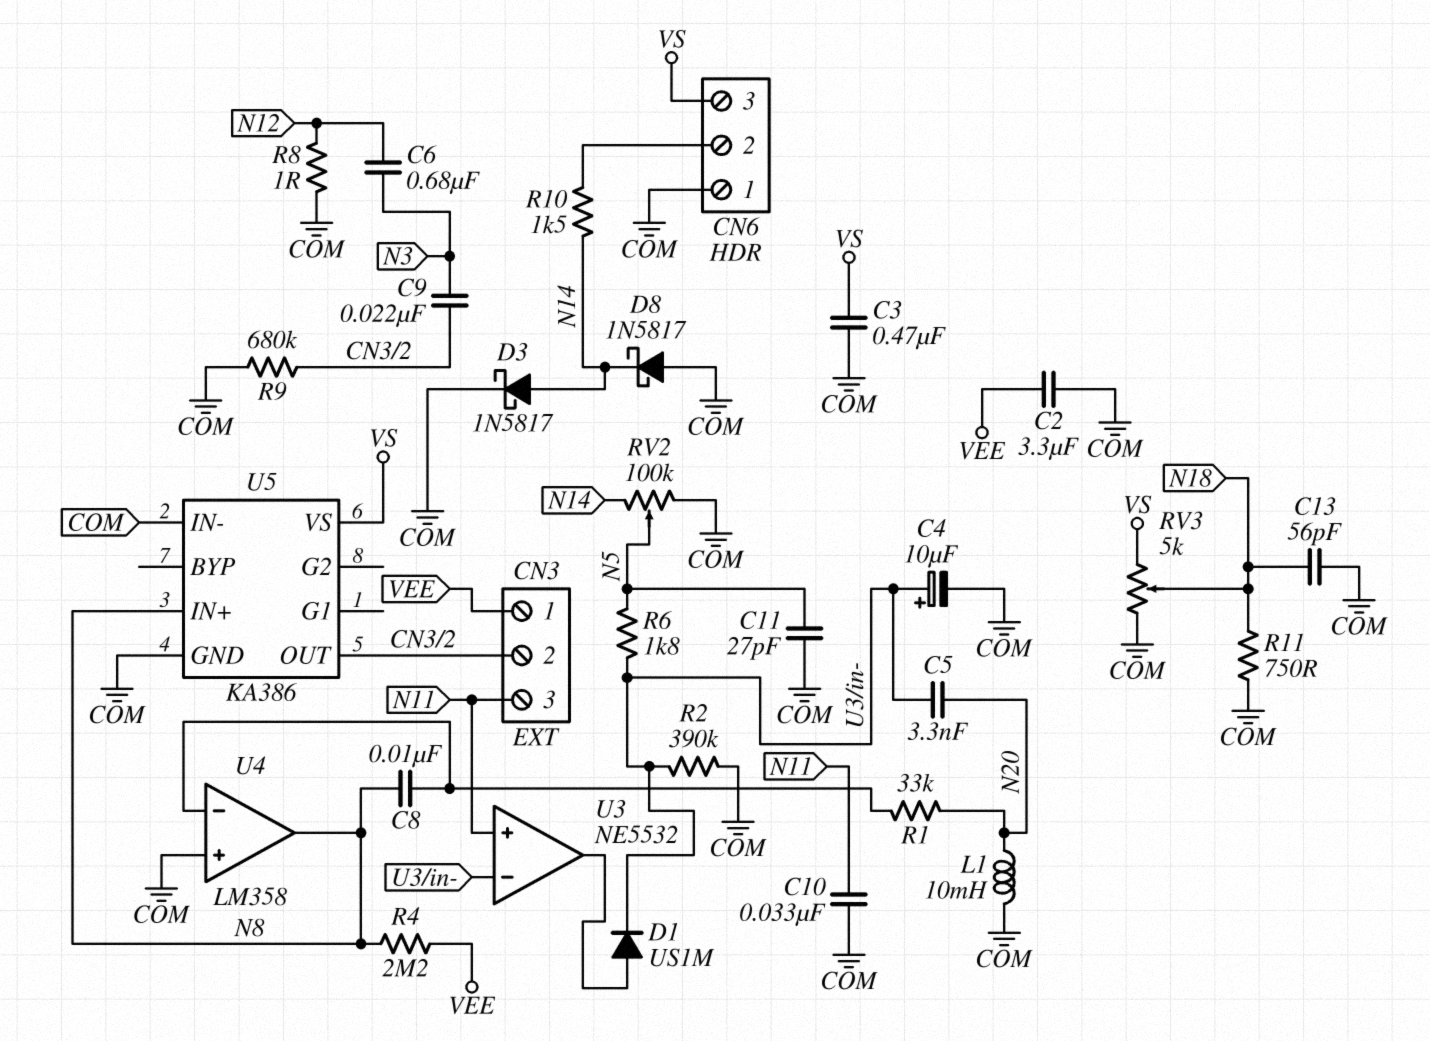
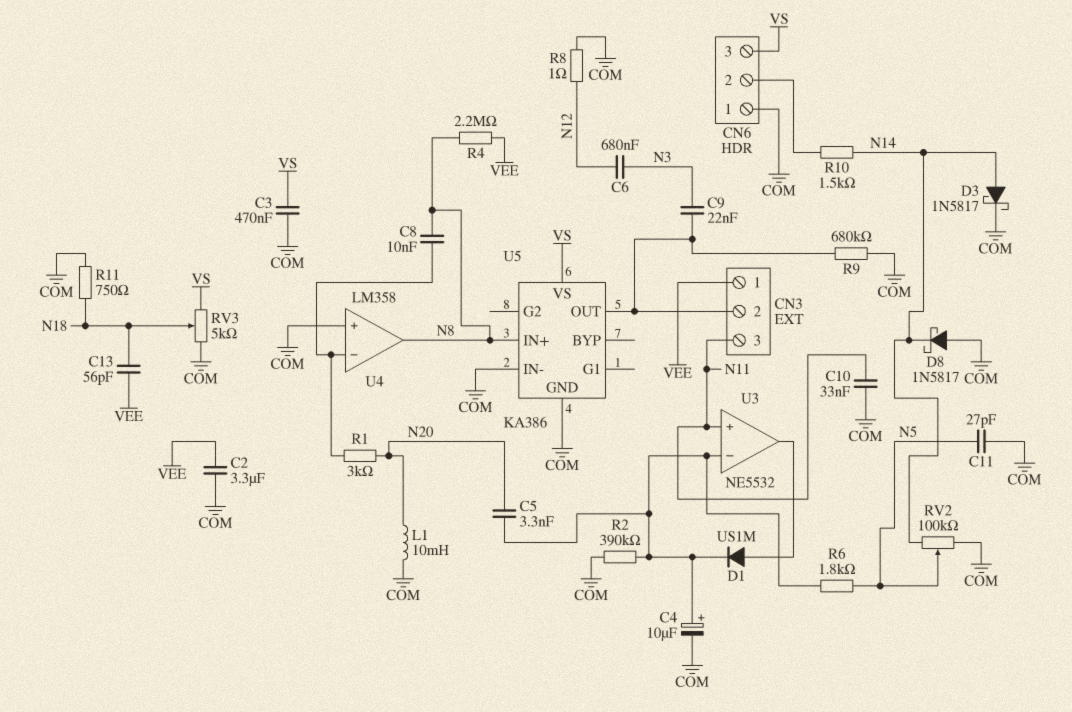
C13: 56pF (COM, N18) -> 56pF (N18, VEE)
R1: 33k (N20, U4/in-) -> 3k (N20, U4/in-)

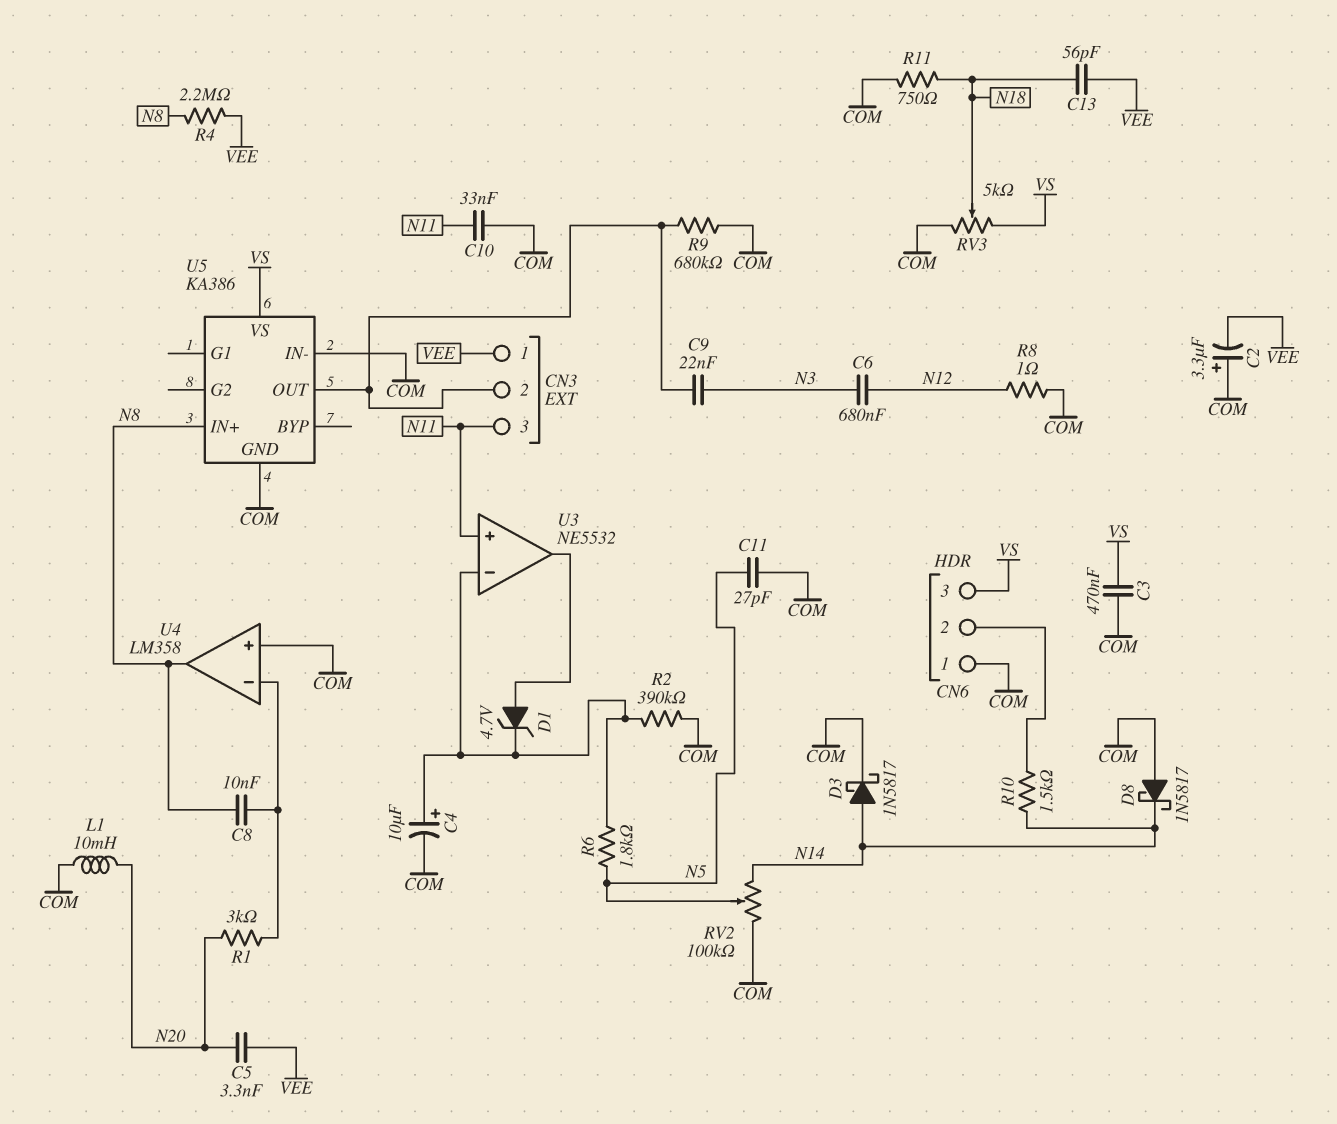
C2: 3.3uF (COM, VEE) -> 3.3uF (plus COM, minus VEE)
C5: 3.3nF (N20, U3/in-) -> 3.3nF (N20, VEE)
D1: diode US1M (A U3/out, K U3/in-) -> zener 4.7V (A U3/out, K U3/in-)

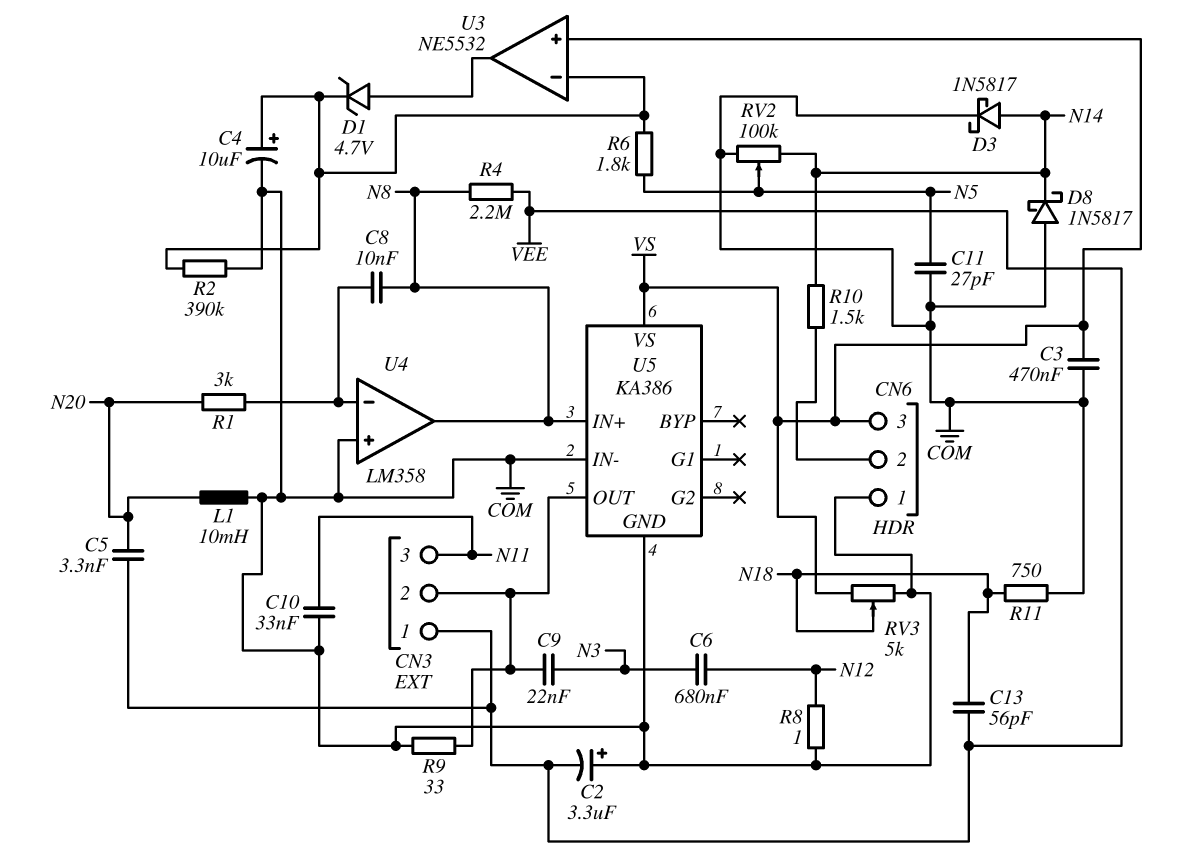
R9: 680k (CN3/2, COM) -> 33 (CN3/2, COM)
U3 pin in+: N11 -> VS

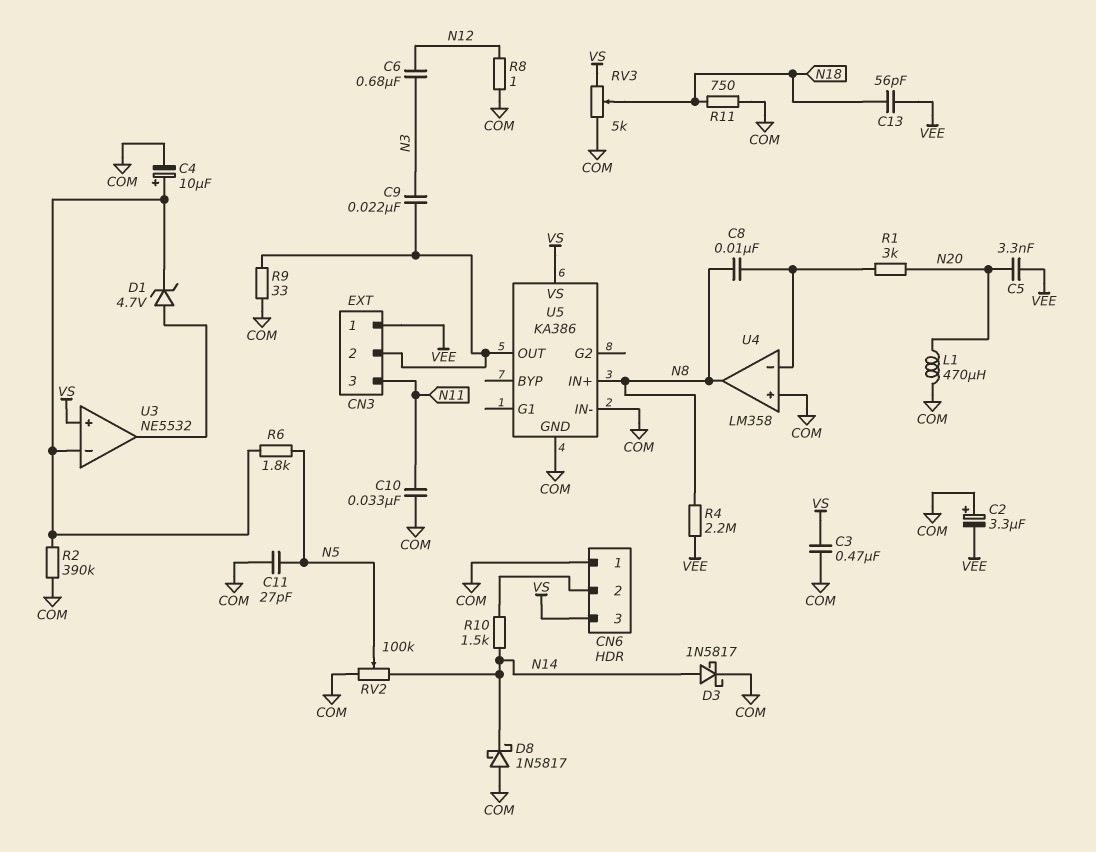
L1: 10mH (COM, N20) -> 470uH (COM, N20)

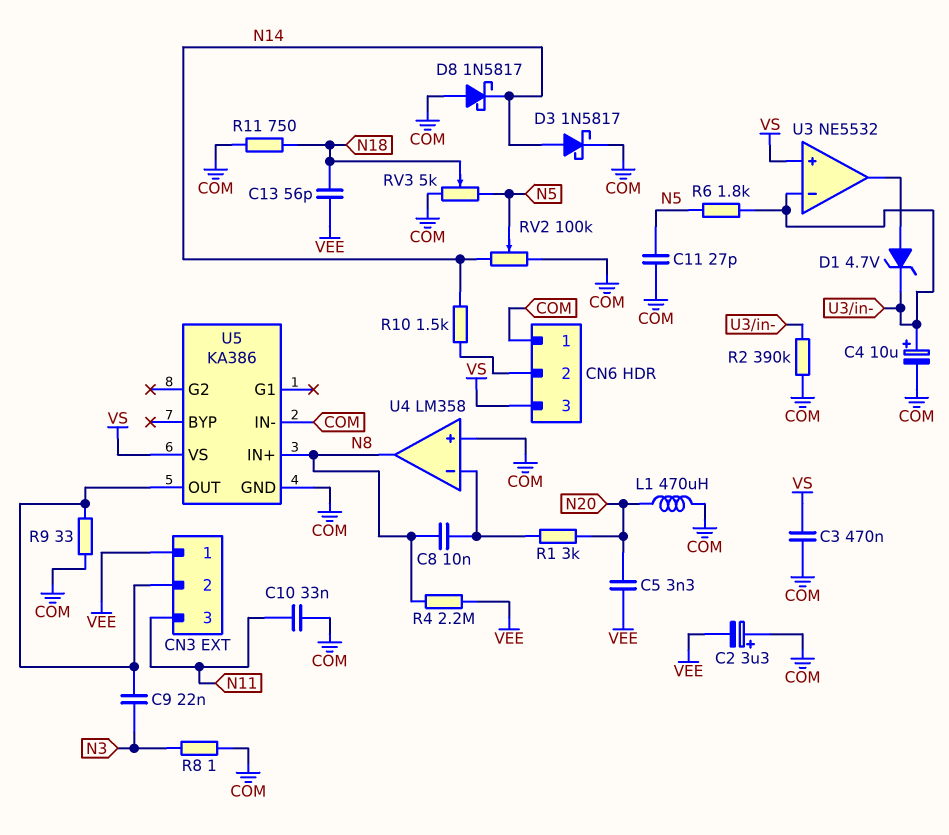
C6: 680nF (N3, N12) -> none
R8: 1 (COM, N12) -> 1 (COM, N3)
RV3: 5k (COM, VS, wiper N18) -> 5k (COM, N5, wiper N18)

